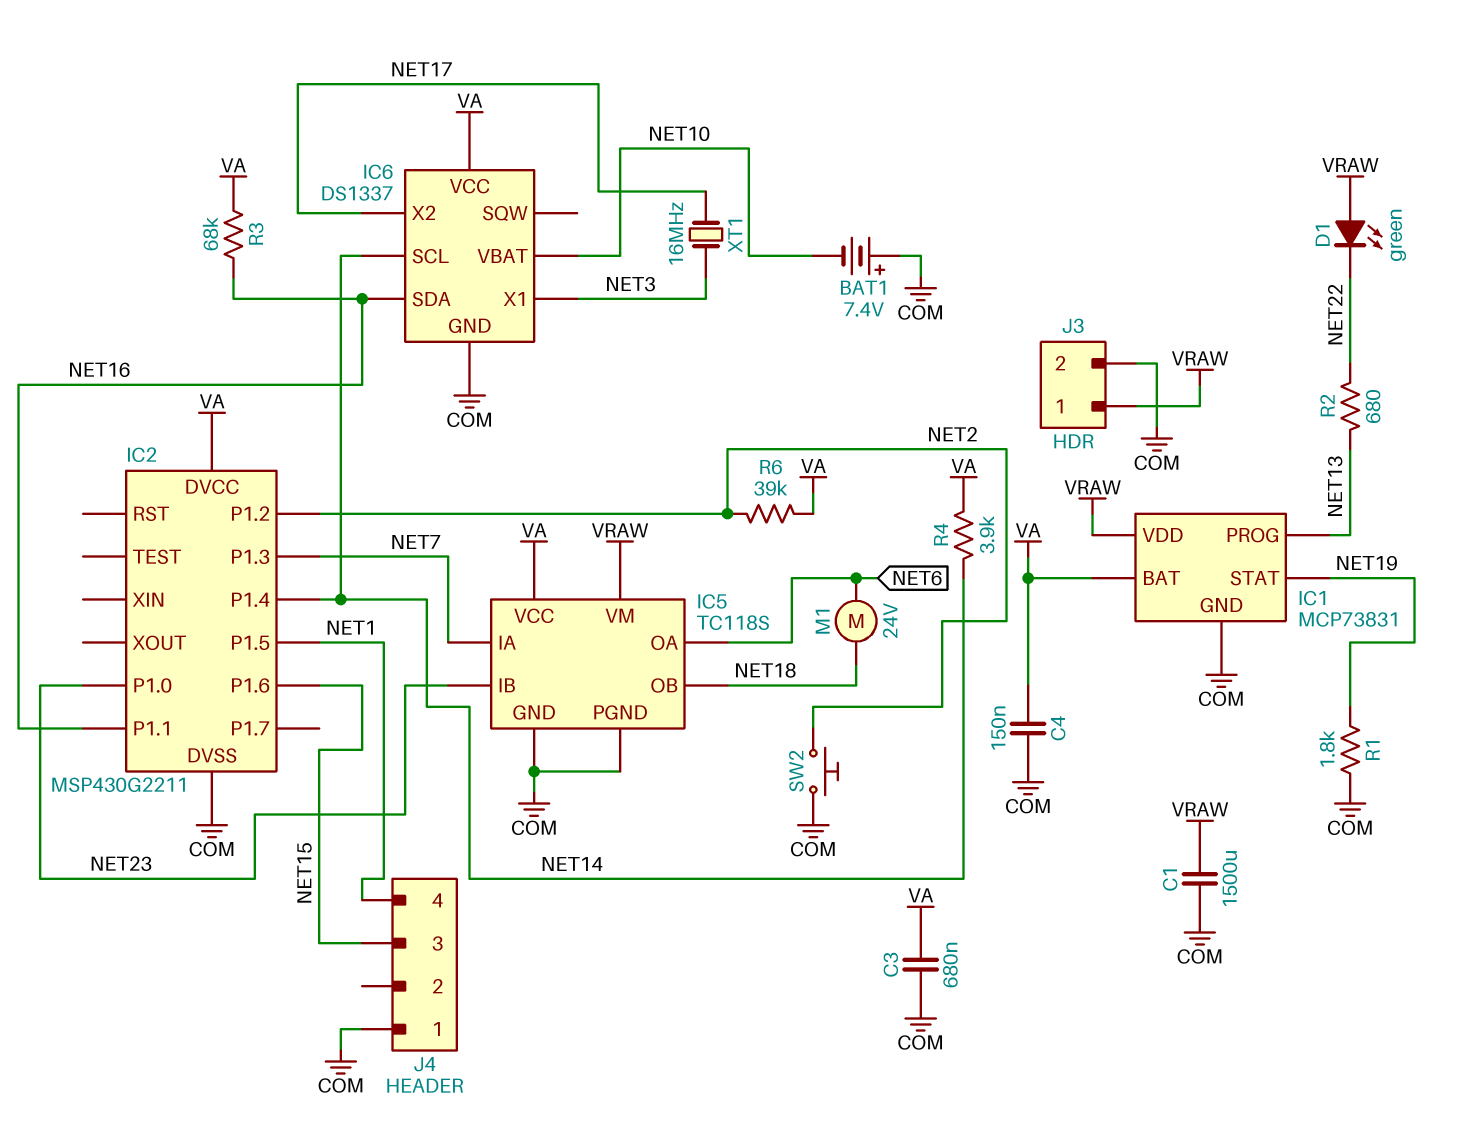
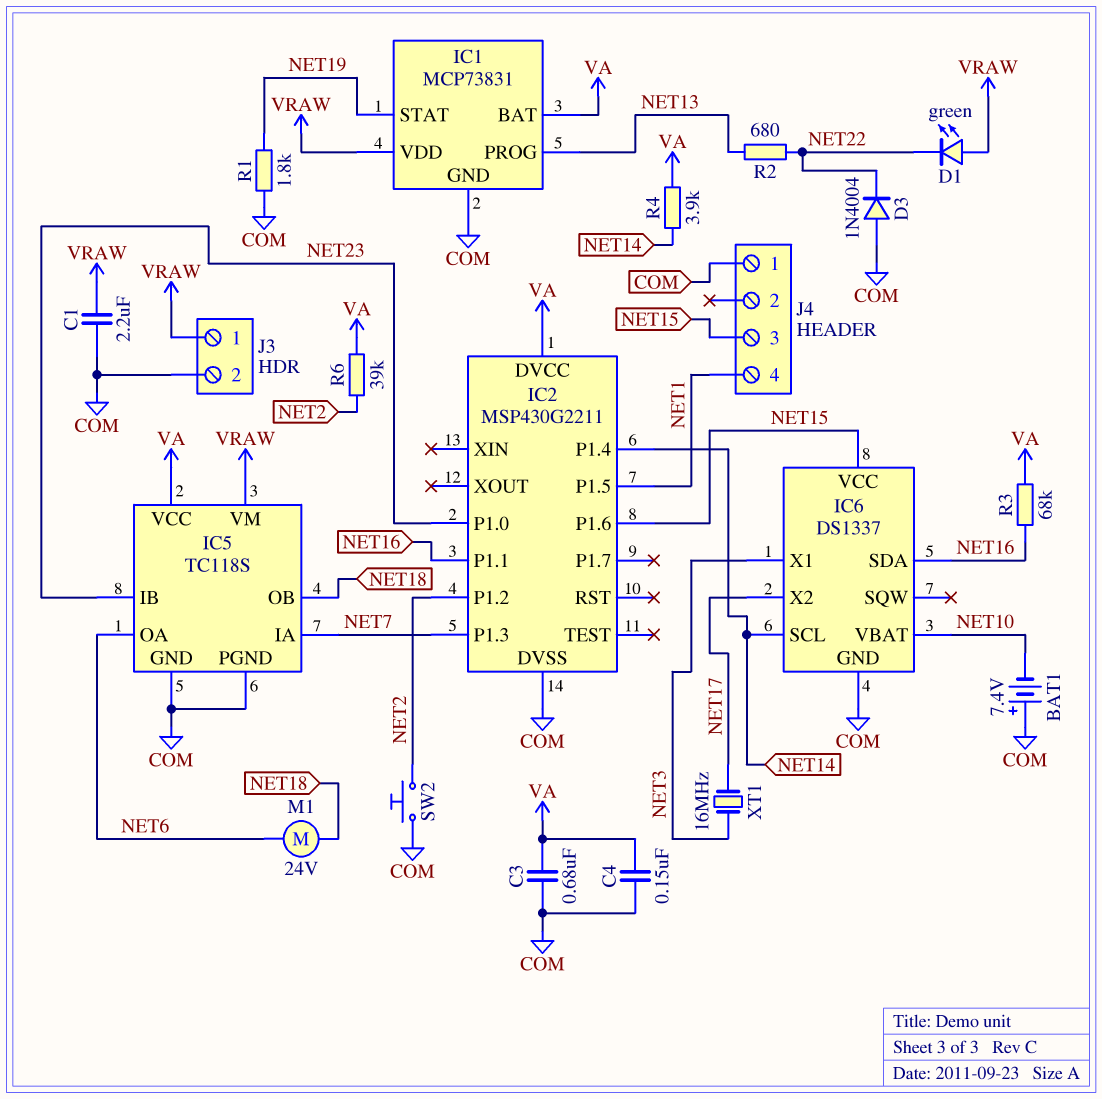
C1: 1500uF (COM, VRAW) -> 2.2uF (COM, VRAW)
D3: none -> diode 1N4004 (A COM, K NET22)
IC6 pin VCC: VA -> NET15

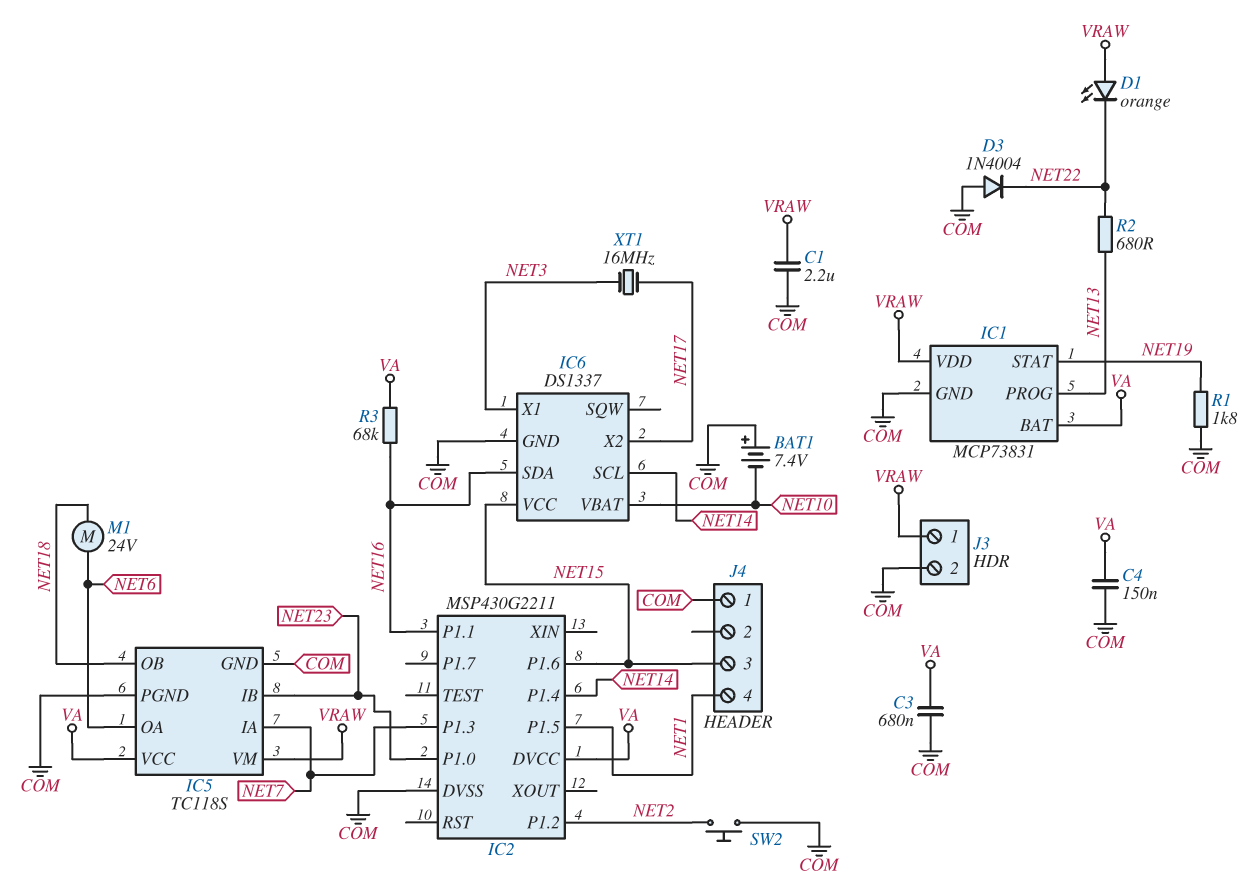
D1: LED green (A VRAW, K NET22) -> LED orange (A VRAW, K NET22)
R4: 3.9k (NET14, VA) -> none
R6: 39k (NET2, VA) -> none

